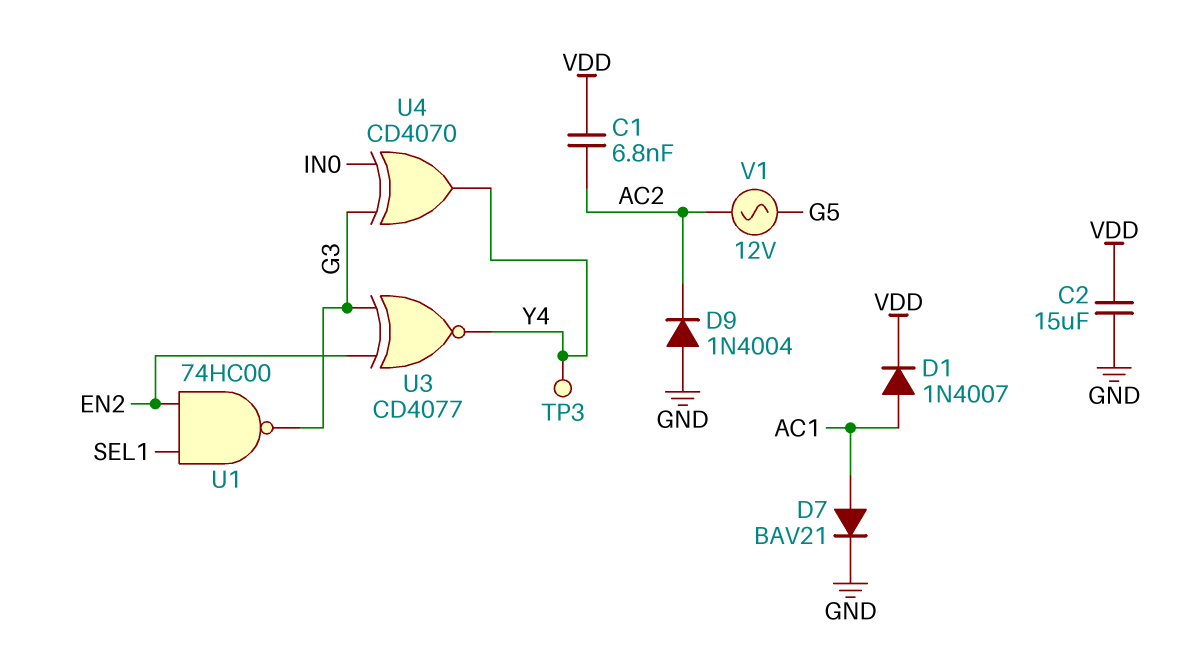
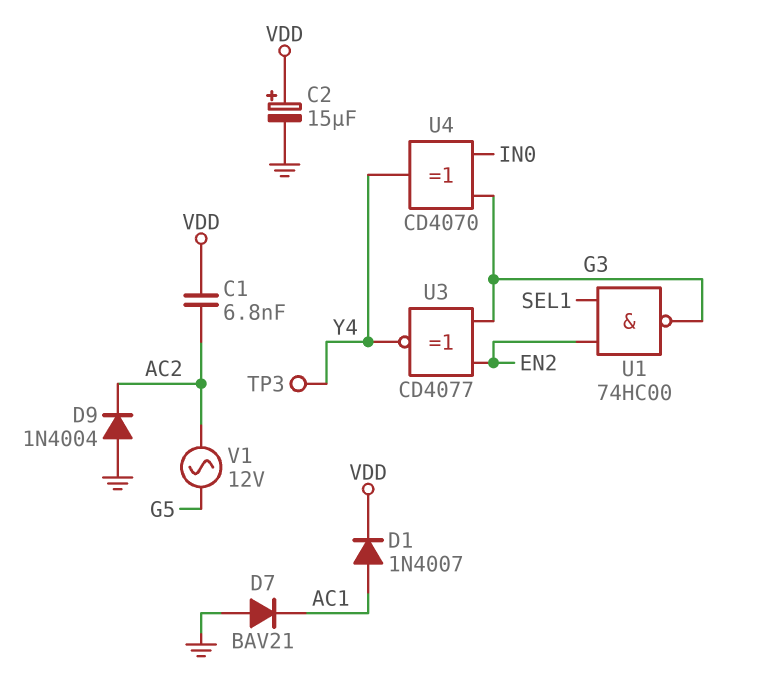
C2: 15uF (GND, VDD) -> 15uF (plus VDD, minus GND)
D7: diode BAV21 (A AC1, K GND) -> diode BAV21 (A GND, K AC1)

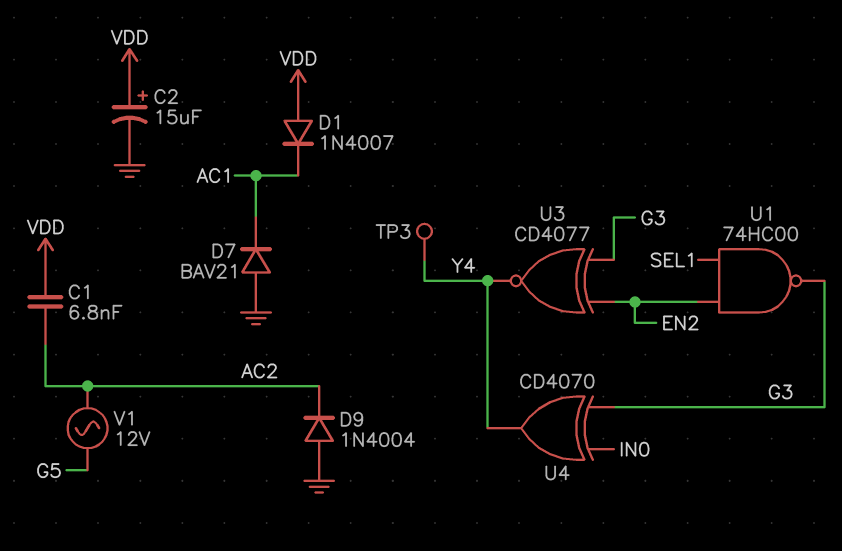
D1: diode 1N4007 (A AC1, K VDD) -> diode 1N4007 (A VDD, K AC1)

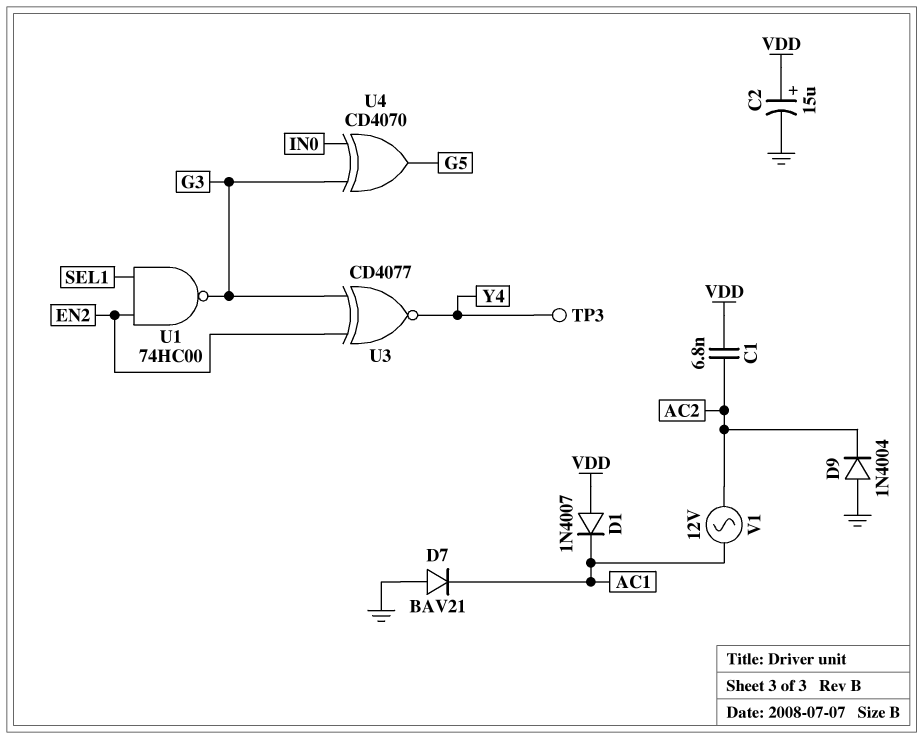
U4: XOR CD4070 (in G3, in IN0, out Y4) -> XOR CD4070 (in G3, in IN0, out G5)
V1: AC 12V (AC2, G5) -> AC 12V (AC1, AC2)

